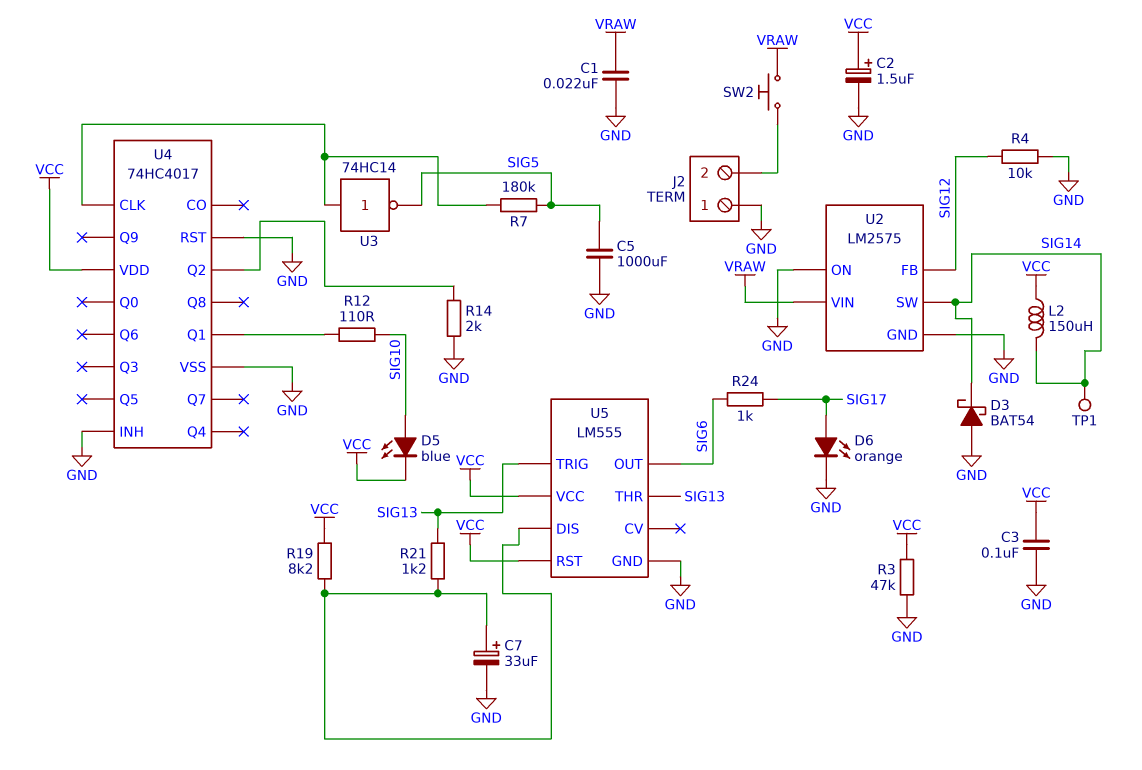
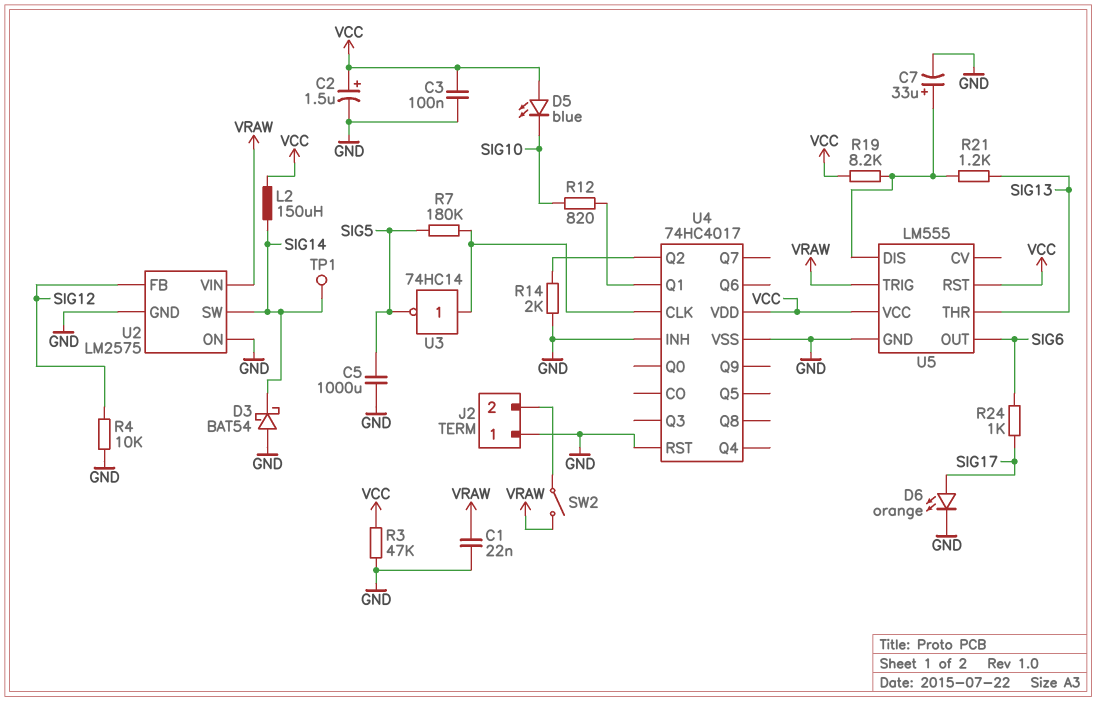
D5: LED blue (A SIG10, K VCC) -> LED blue (A VCC, K SIG10)
R12: 110 (SIG10, U4/Q1) -> 820 (SIG10, U4/Q1)
SW2: button (J2/2, VRAW) -> switch (J2/2, VRAW)
U5 pin TRIG: SIG13 -> VRAW

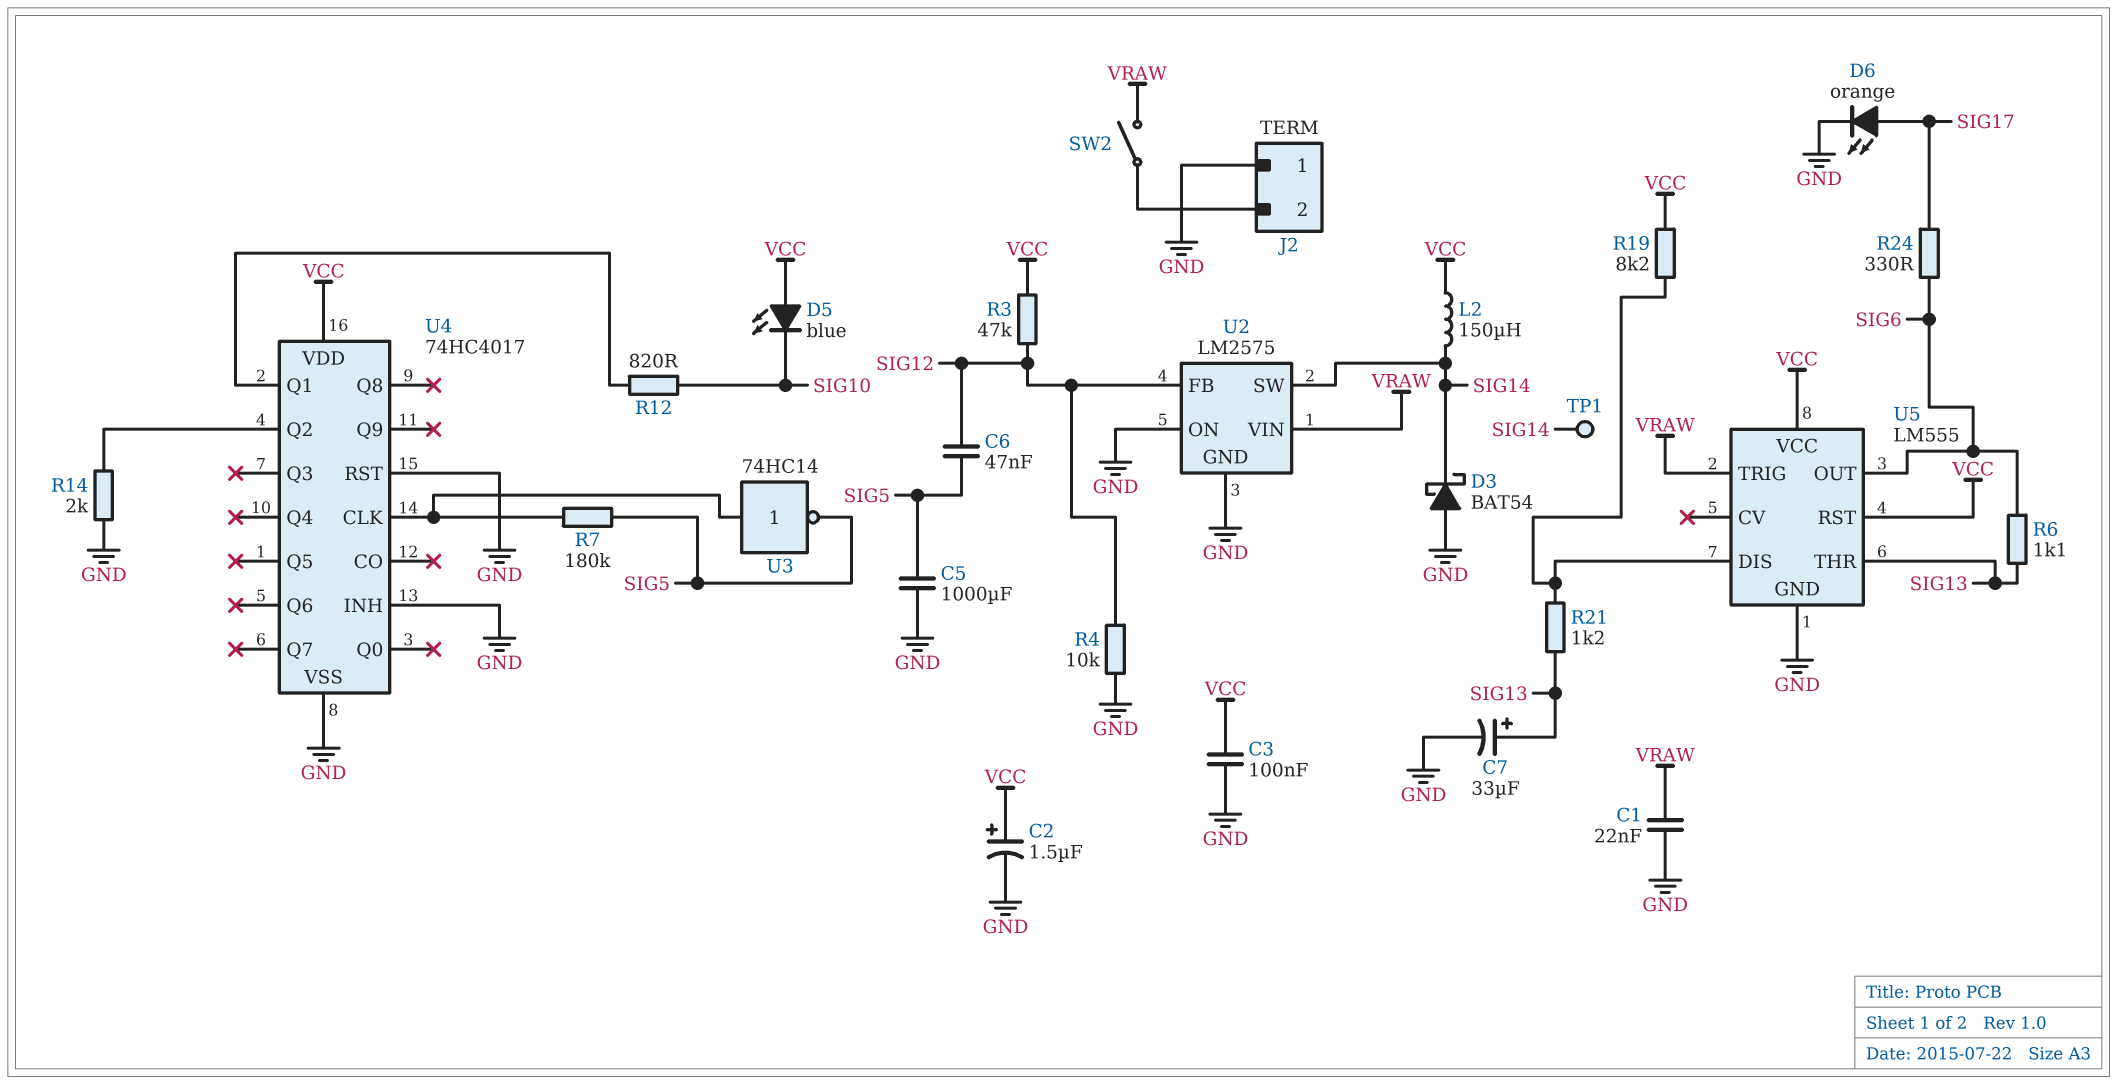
C6: none -> 47nF (SIG5, SIG12)
C7: 33uF (plus U5/DIS, minus GND) -> 33uF (plus SIG13, minus GND)
R3: 47k (GND, VCC) -> 47k (SIG12, VCC)
R6: none -> 1.1k (SIG6, SIG13)
R24: 1k (SIG6, SIG17) -> 330 (SIG6, SIG17)

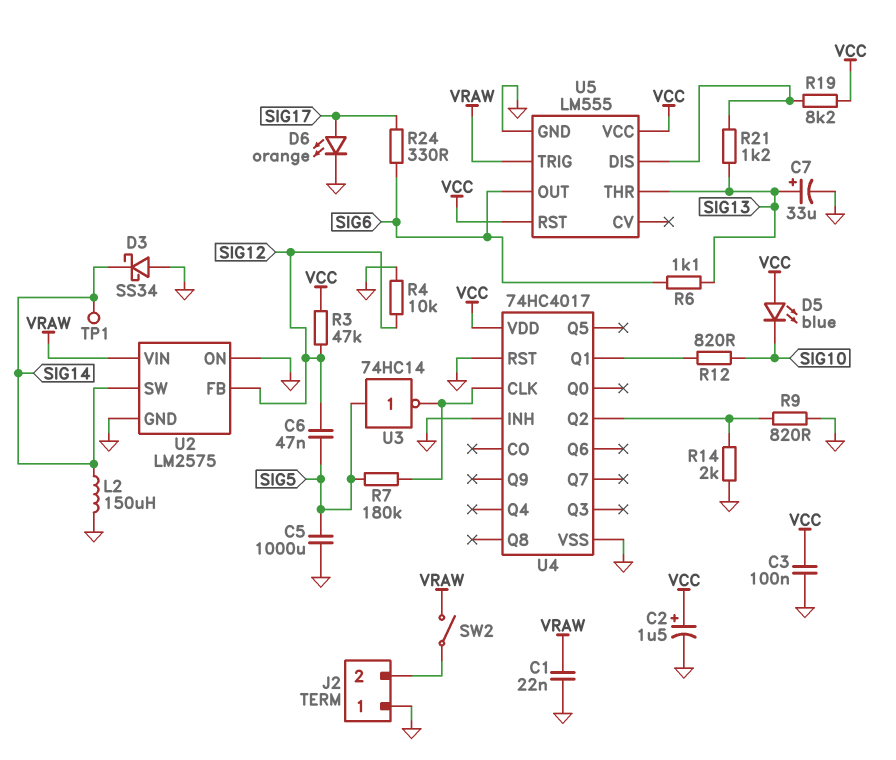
D3: schottky BAT54 (A GND, K SIG14) -> schottky SS34 (A GND, K SIG14)
L2: 150uH (SIG14, VCC) -> 150uH (GND, SIG14)
R9: none -> 820 (GND, U4/Q2)
U3: NOT 74HC14 (in U4/CLK, out SIG5) -> NOT 74HC14 (in SIG5, out U4/CLK)

